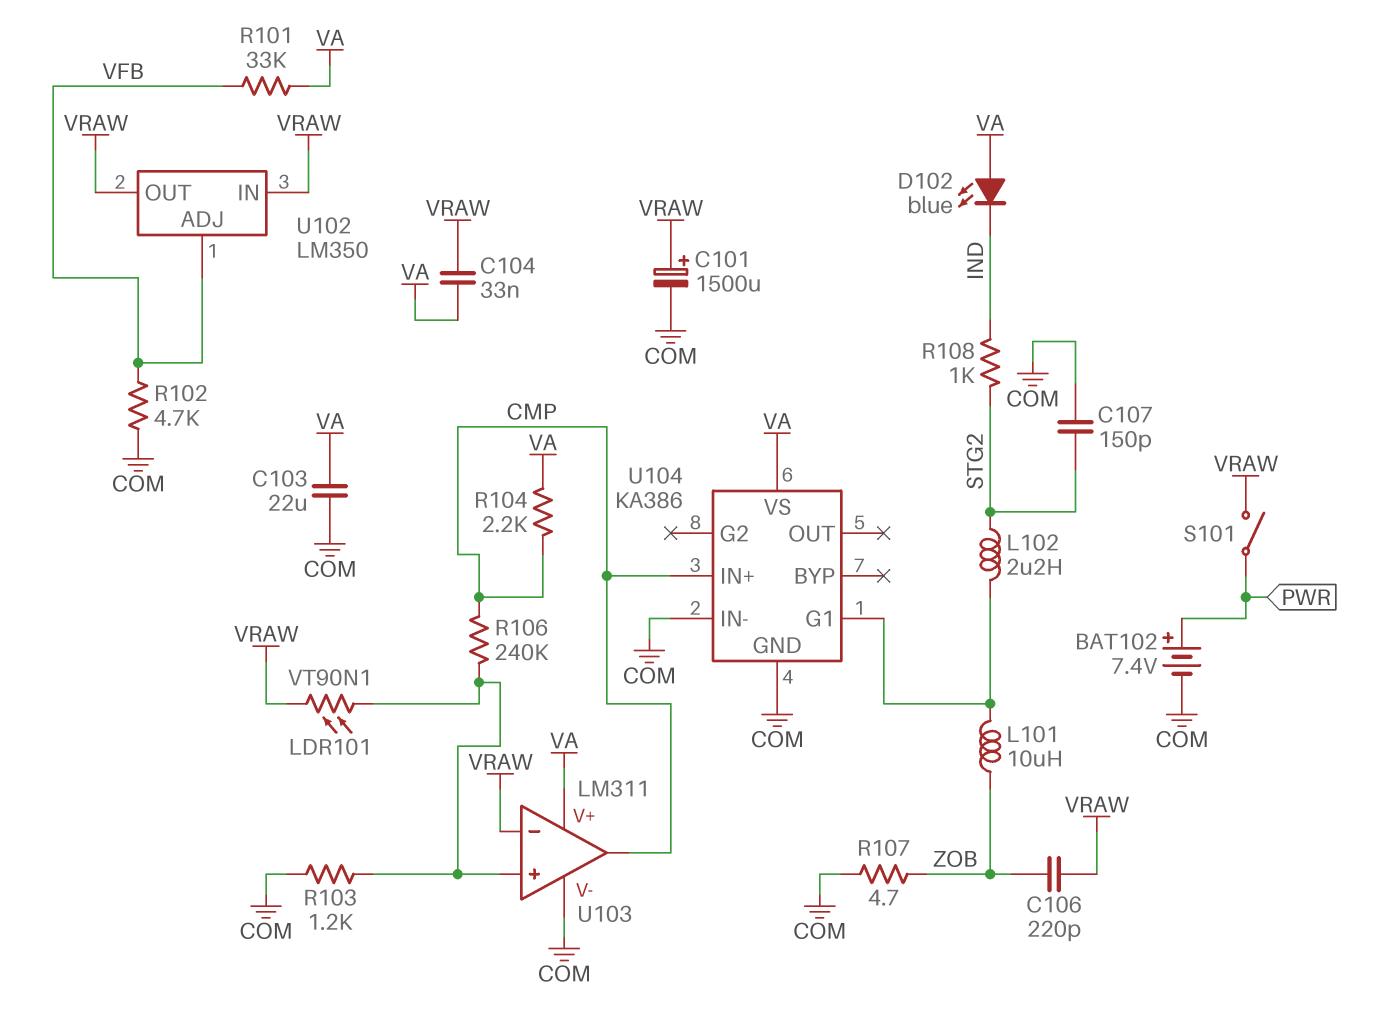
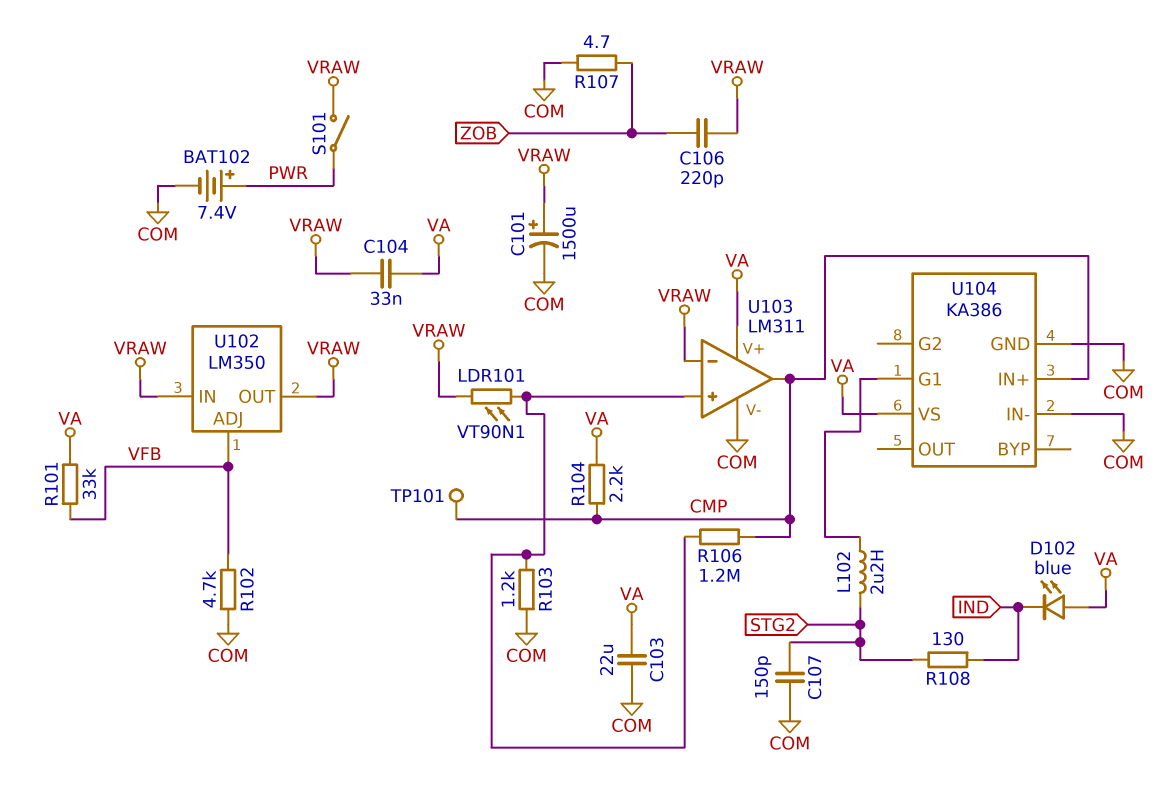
L101: 10uH (U104/G1, ZOB) -> none
R106: 240k (CMP, U103/in+) -> 1.2M (CMP, U103/in+)
R108: 1k (IND, STG2) -> 130 (IND, STG2)
TP101: none -> test point (CMP)

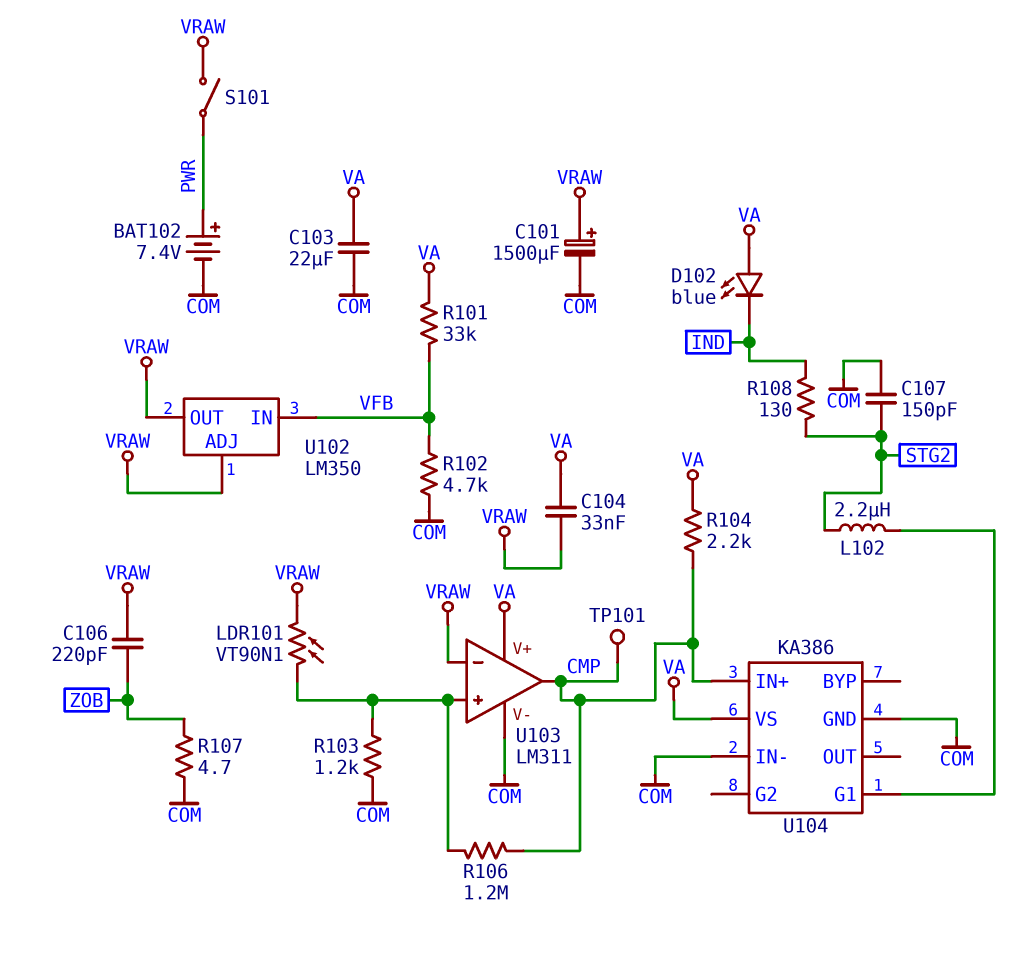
U102 pin ADJ: VFB -> VRAW
U102 pin IN: VRAW -> VFB

